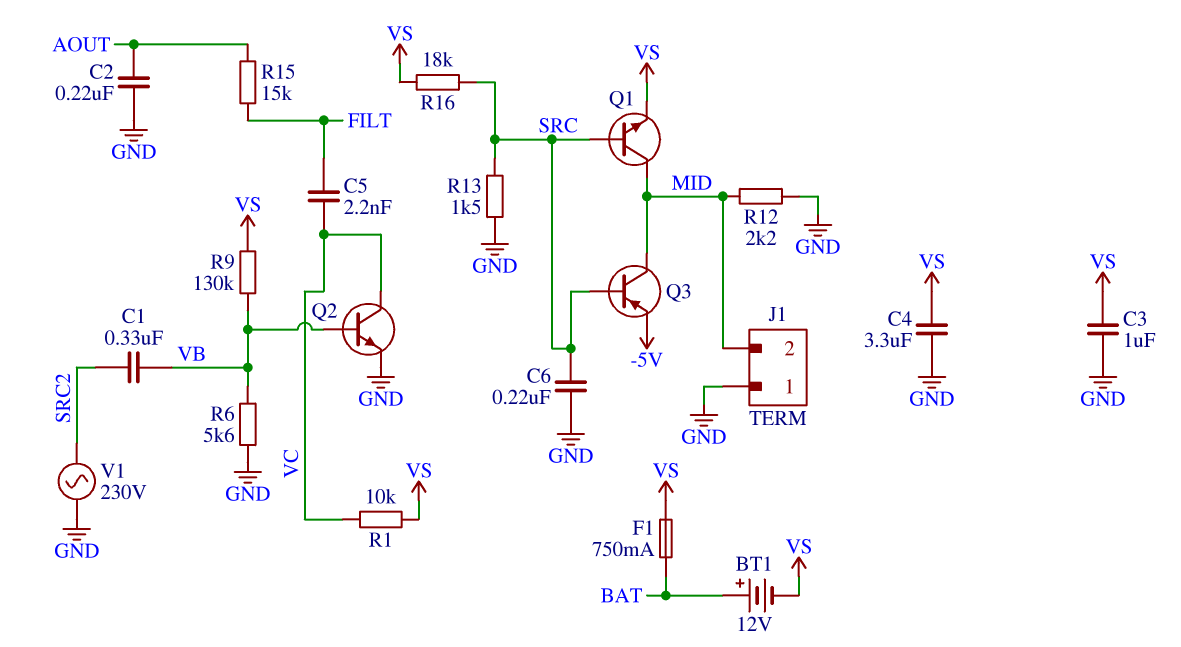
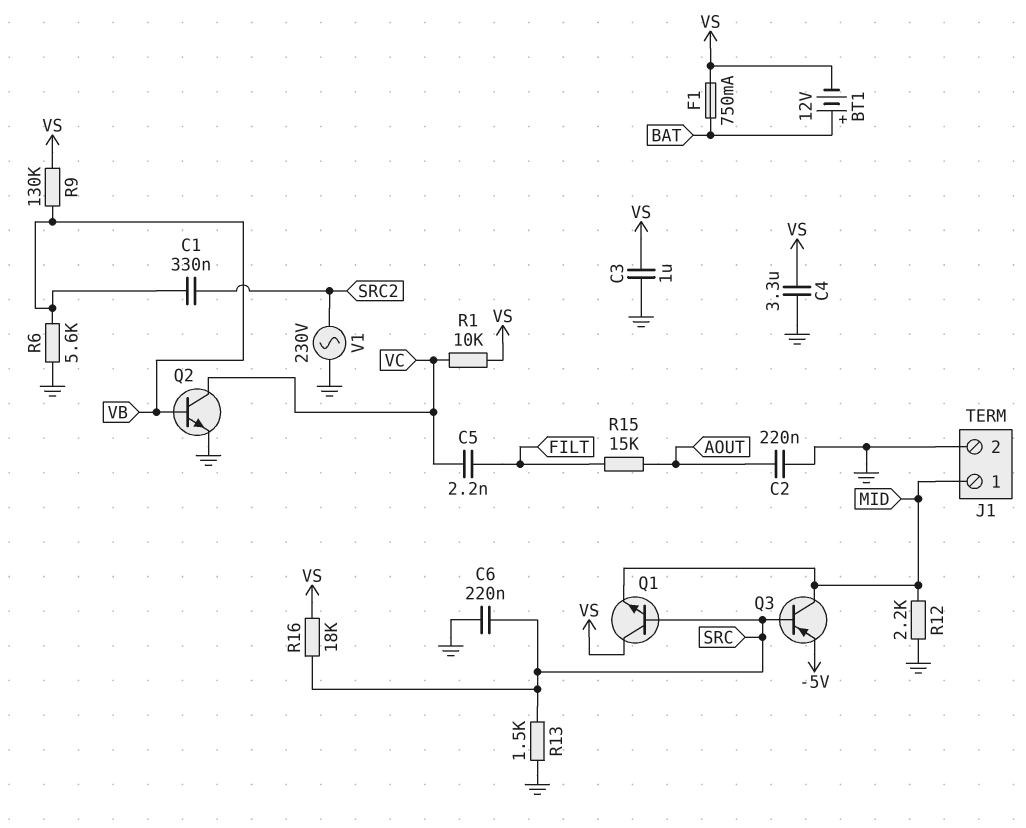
J1 pin 1: GND -> MID
J1 pin 2: MID -> GND
Q1: NPN (B SRC, C MID, E VS) -> NPN (B SRC, C VS, E MID)

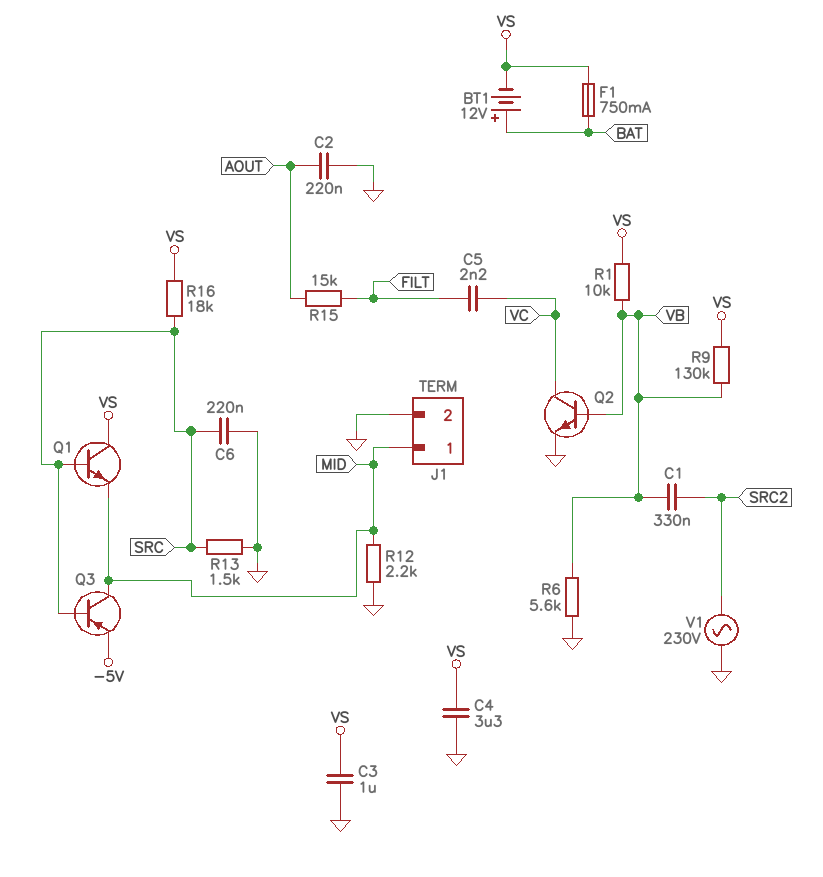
R1: 10k (VC, VS) -> 10k (VB, VS)

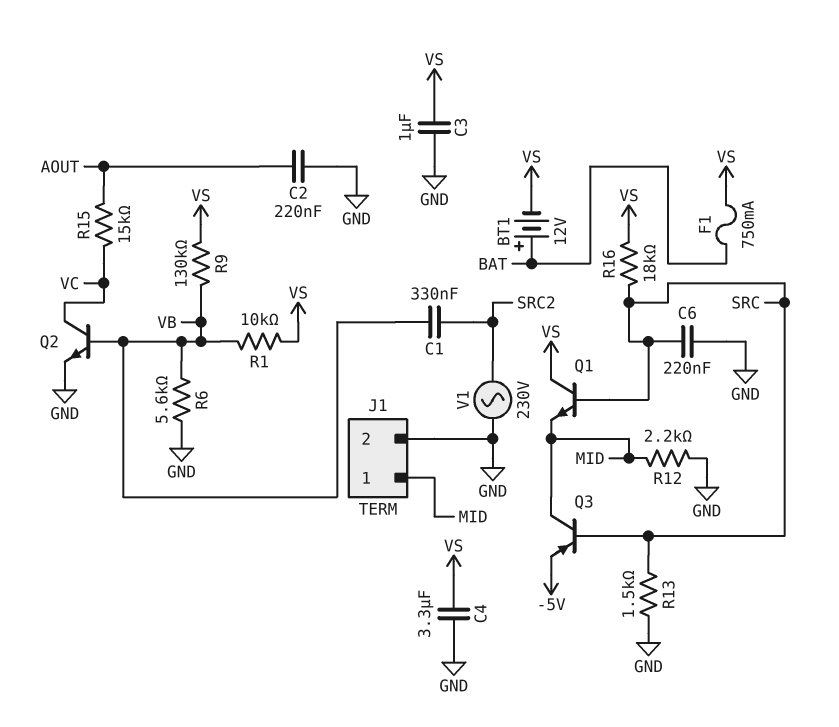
C5: 2.2nF (FILT, VC) -> none
R15: 15k (AOUT, FILT) -> 15k (AOUT, VC)

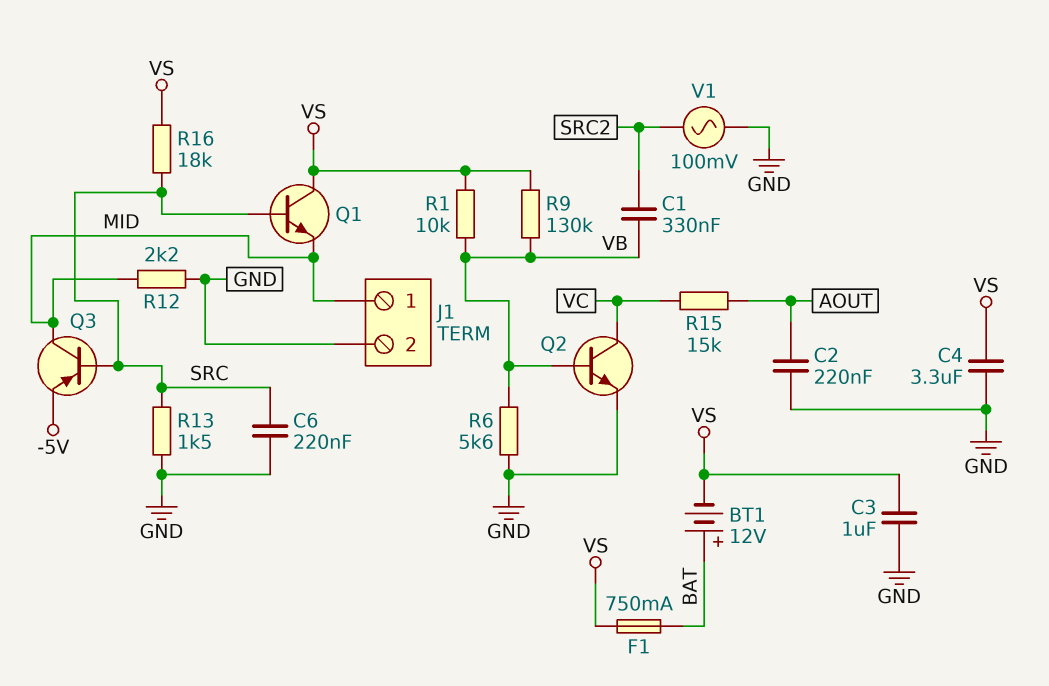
V1: AC 230V (GND, SRC2) -> AC 100mV (GND, SRC2)

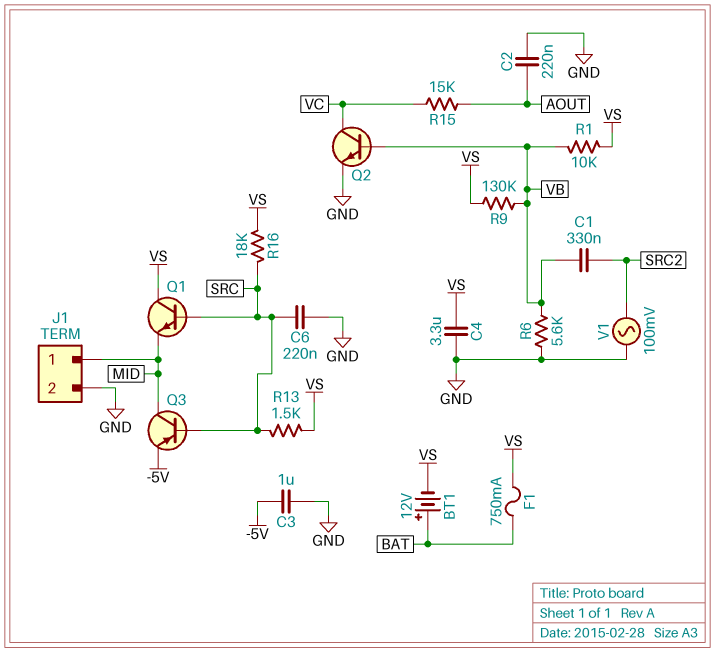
C3: 1uF (GND, VS) -> 1uF (-5V, GND)
R12: 2.2k (GND, MID) -> none
R13: 1.5k (GND, SRC) -> 1.5k (SRC, VS)

